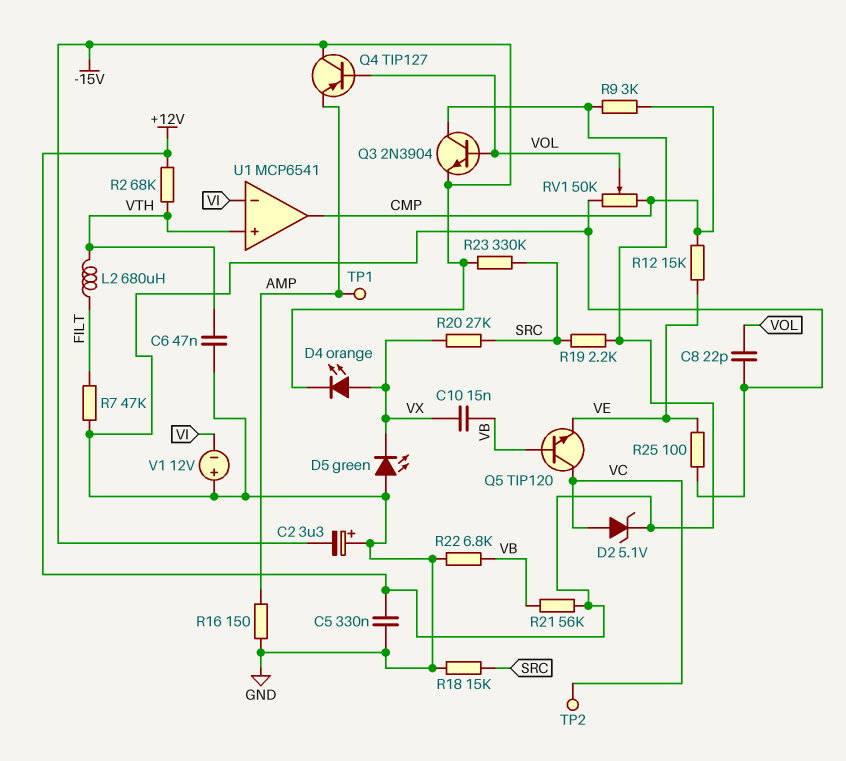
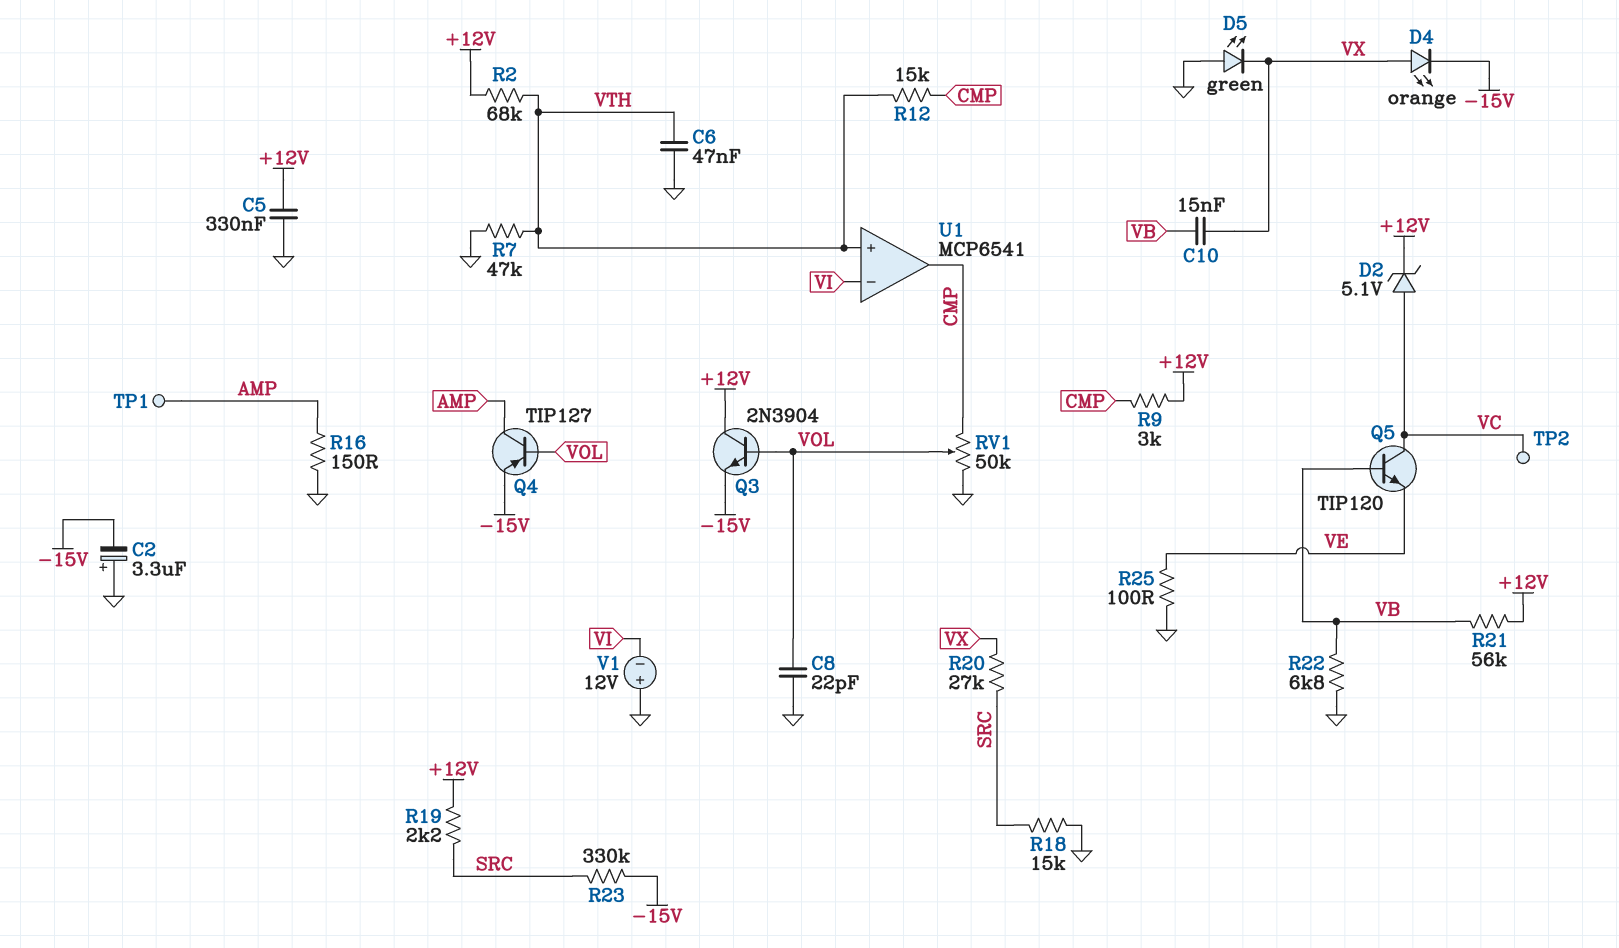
L2: 680uH (FILT, VTH) -> none
Q4: PNP TIP127 (B VOL, C -15V, E AMP) -> PNP TIP127 (B VOL, C AMP, E -15V)
R7: 47k (FILT, GND) -> 47k (GND, VTH)
R12: 15k (CMP, VE) -> 15k (CMP, VTH)

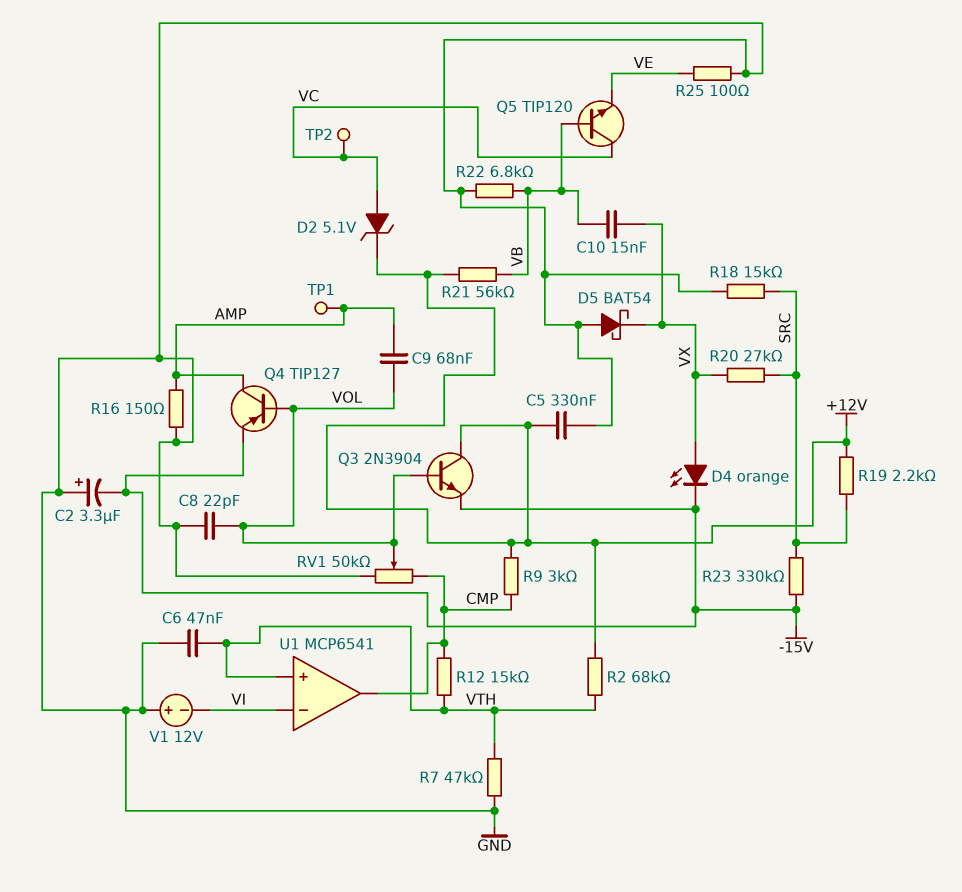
C9: none -> 68nF (AMP, VOL)
D5: LED green (A GND, K VX) -> schottky BAT54 (A GND, K VX)

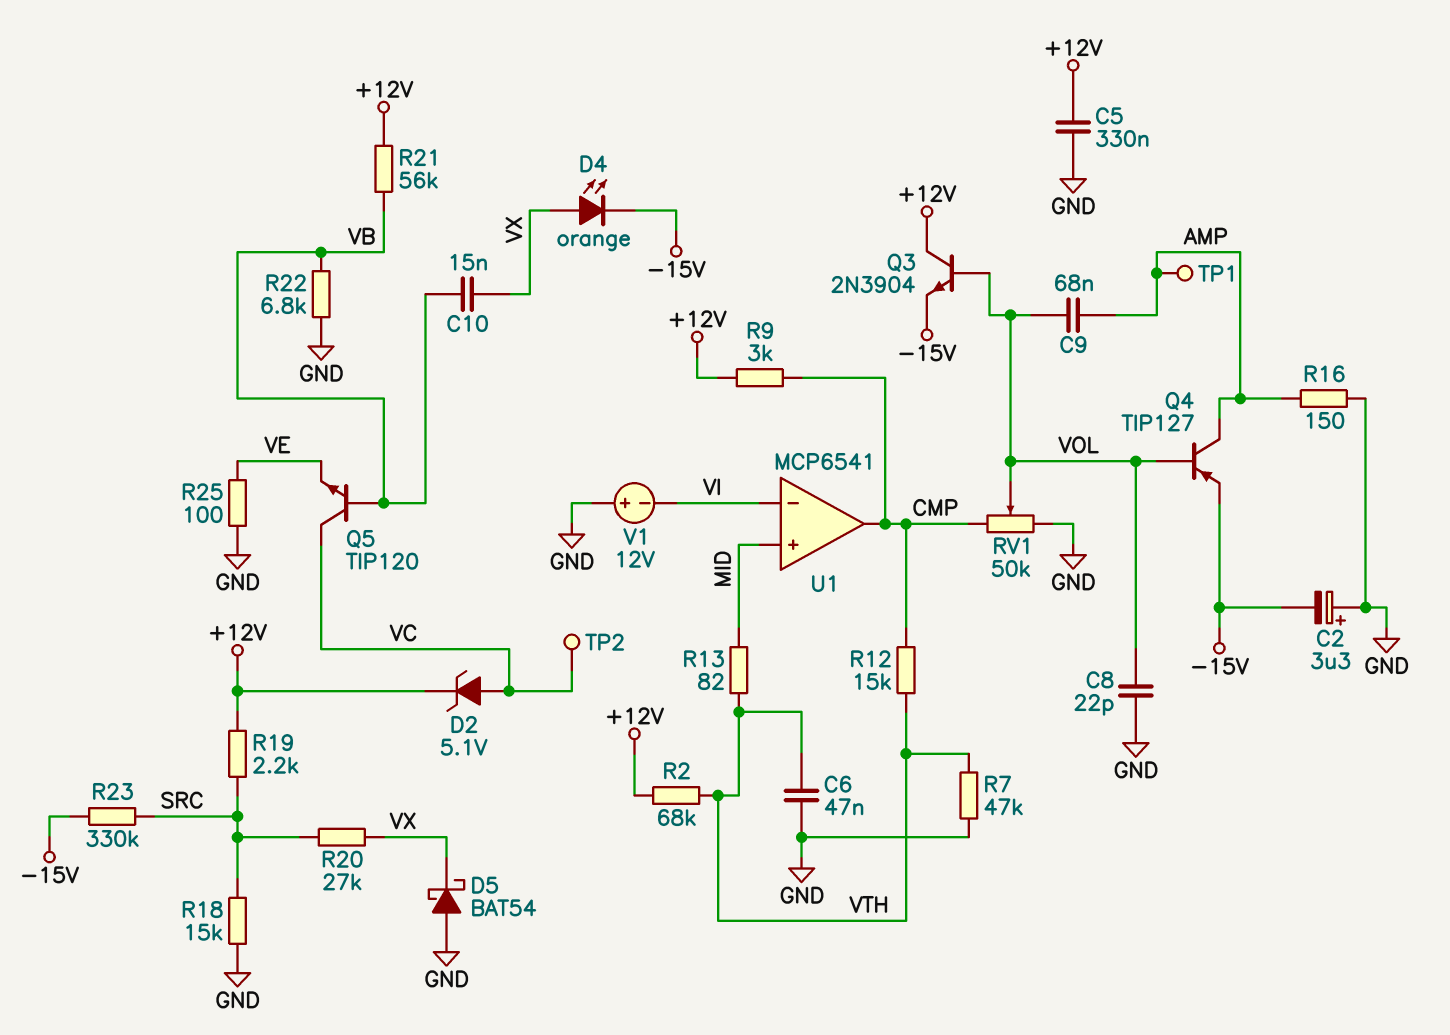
R13: none -> 82 (MID, VTH)
U1 pin in+: VTH -> MID

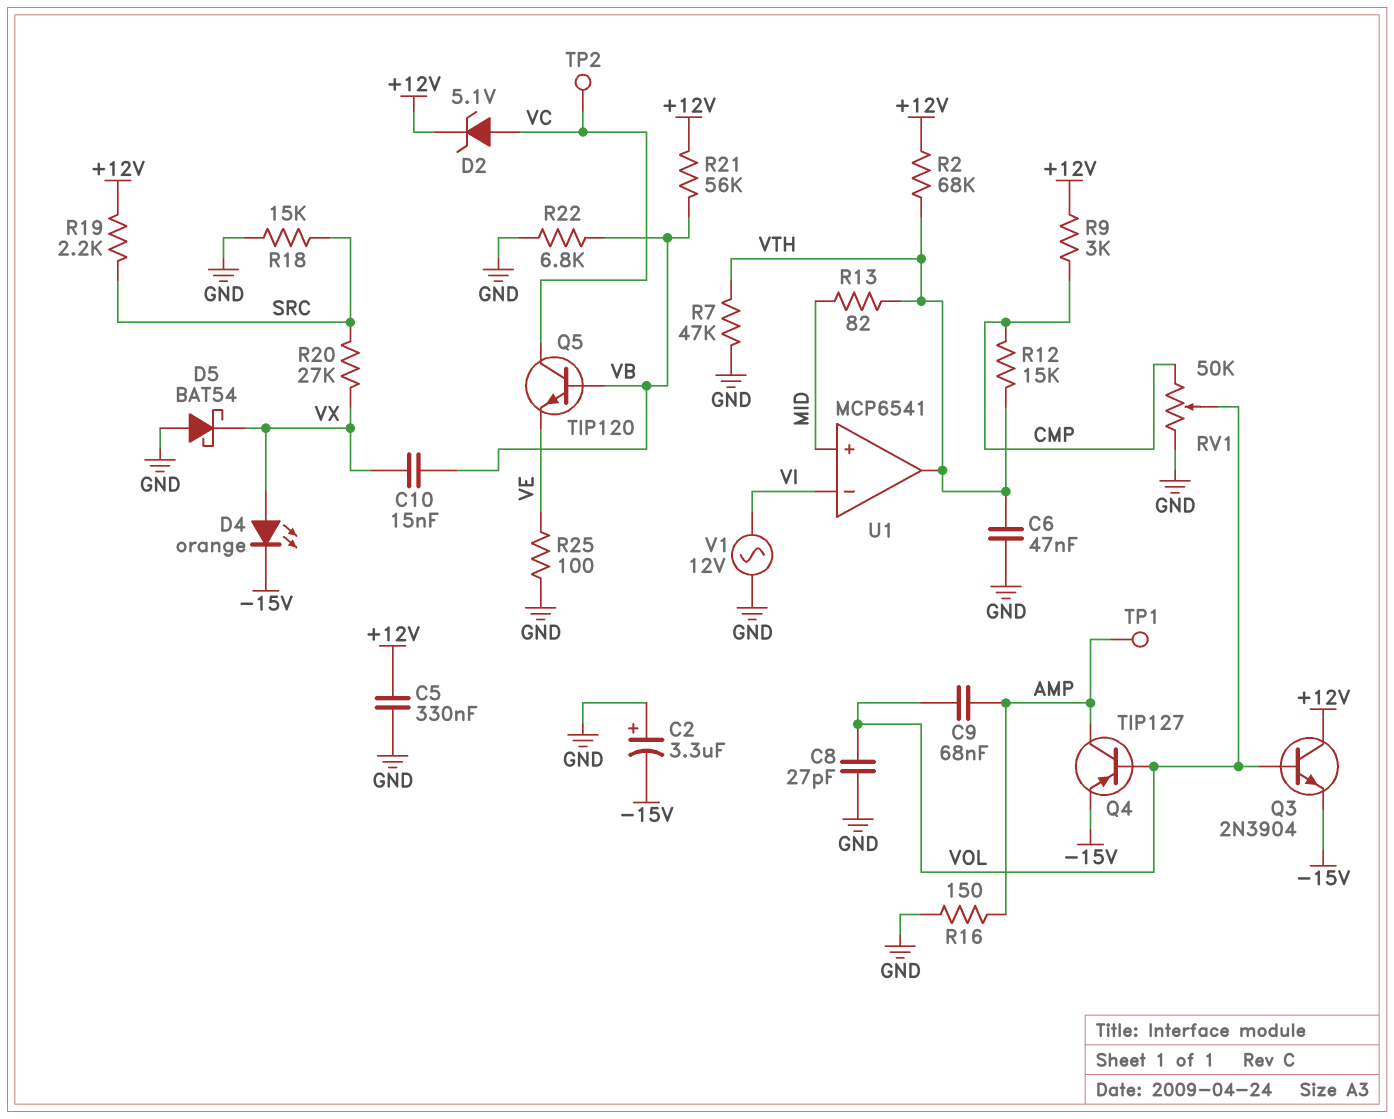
C8: 22pF (GND, VOL) -> 27pF (GND, VOL)
R23: 330k (-15V, SRC) -> none
U1 pin out: CMP -> VTH
V1: 12V (plus GND, minus VI) -> AC 12V (GND, VI)

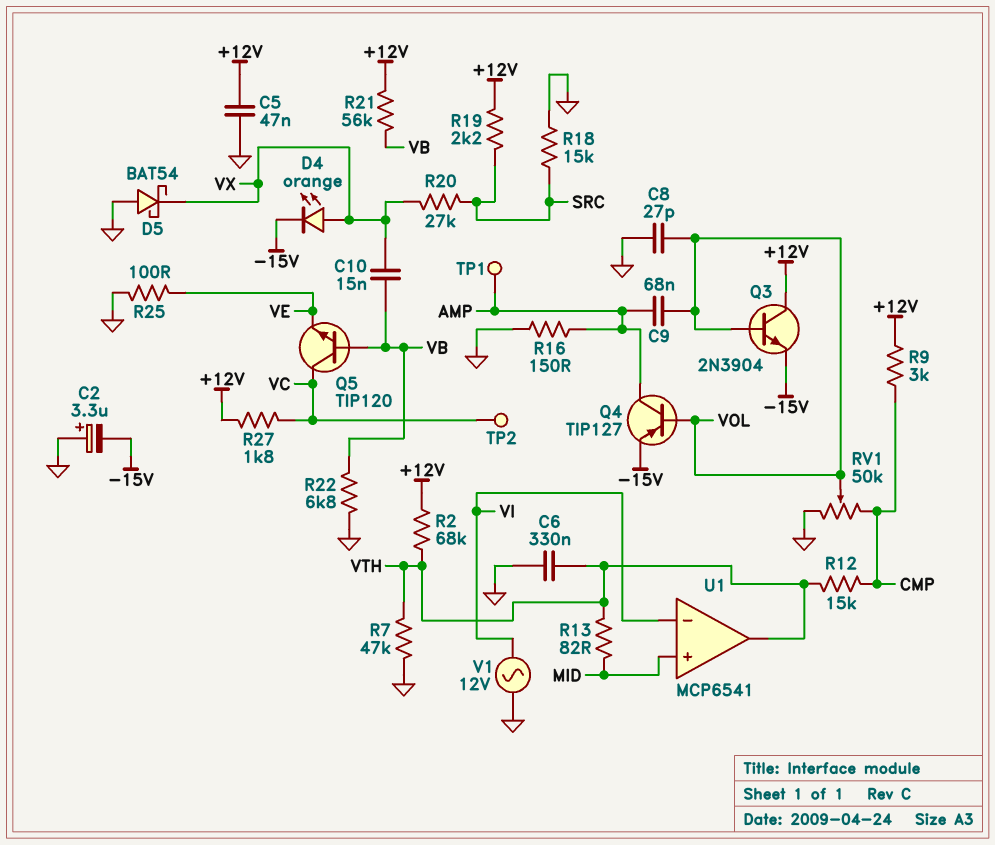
C5: 330nF (+12V, GND) -> 47nF (+12V, GND)
C6: 47nF (GND, VTH) -> 330nF (GND, VTH)
D2: zener 5.1V (A VC, K +12V) -> none
R27: none -> 1.8k (+12V, VC)

